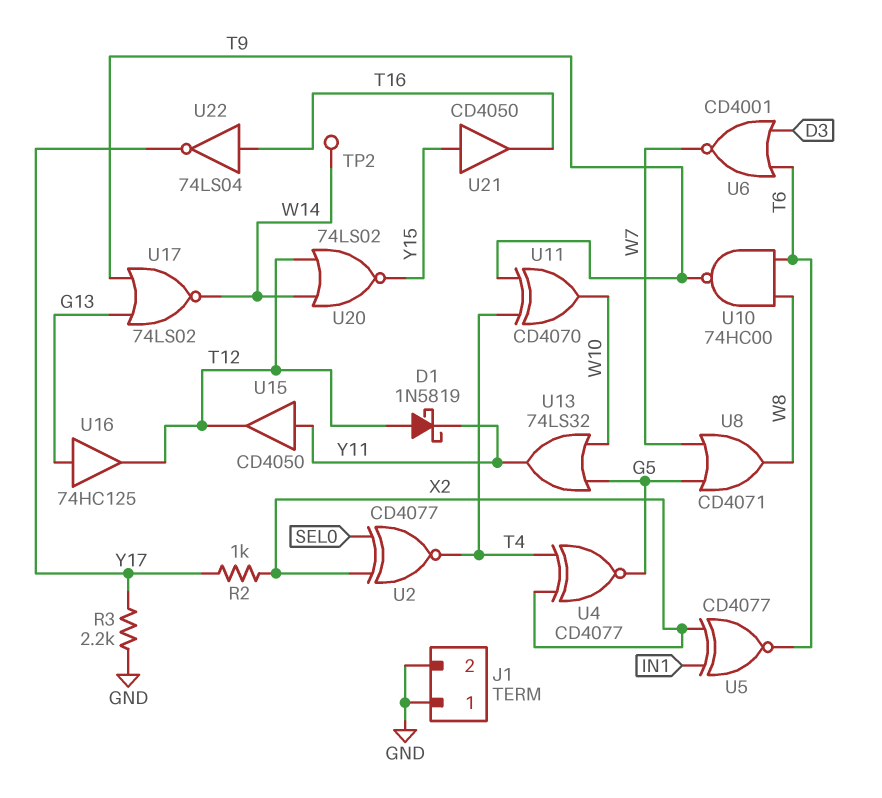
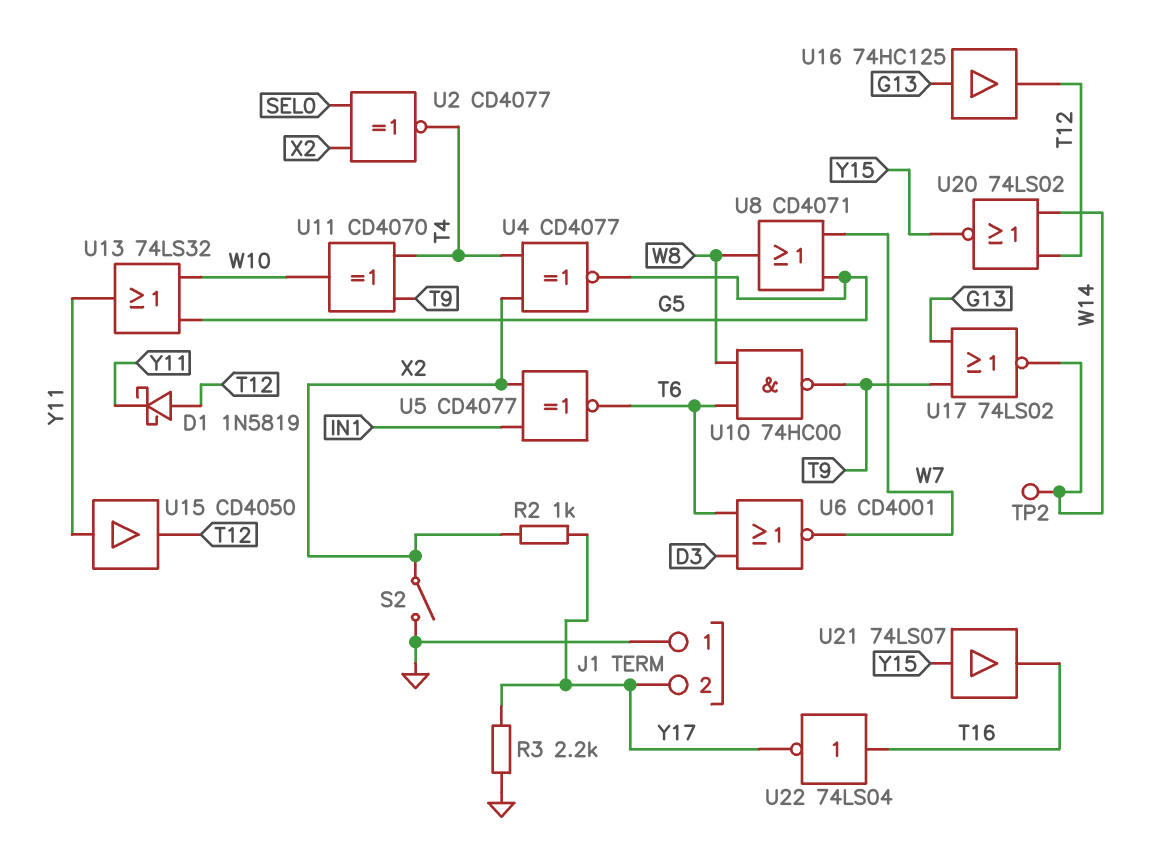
J1 pin 2: GND -> Y17
S2: none -> switch (GND, X2)
U21: buffer CD4050 (in Y15, out T16) -> buffer 74LS07 (in Y15, out T16)

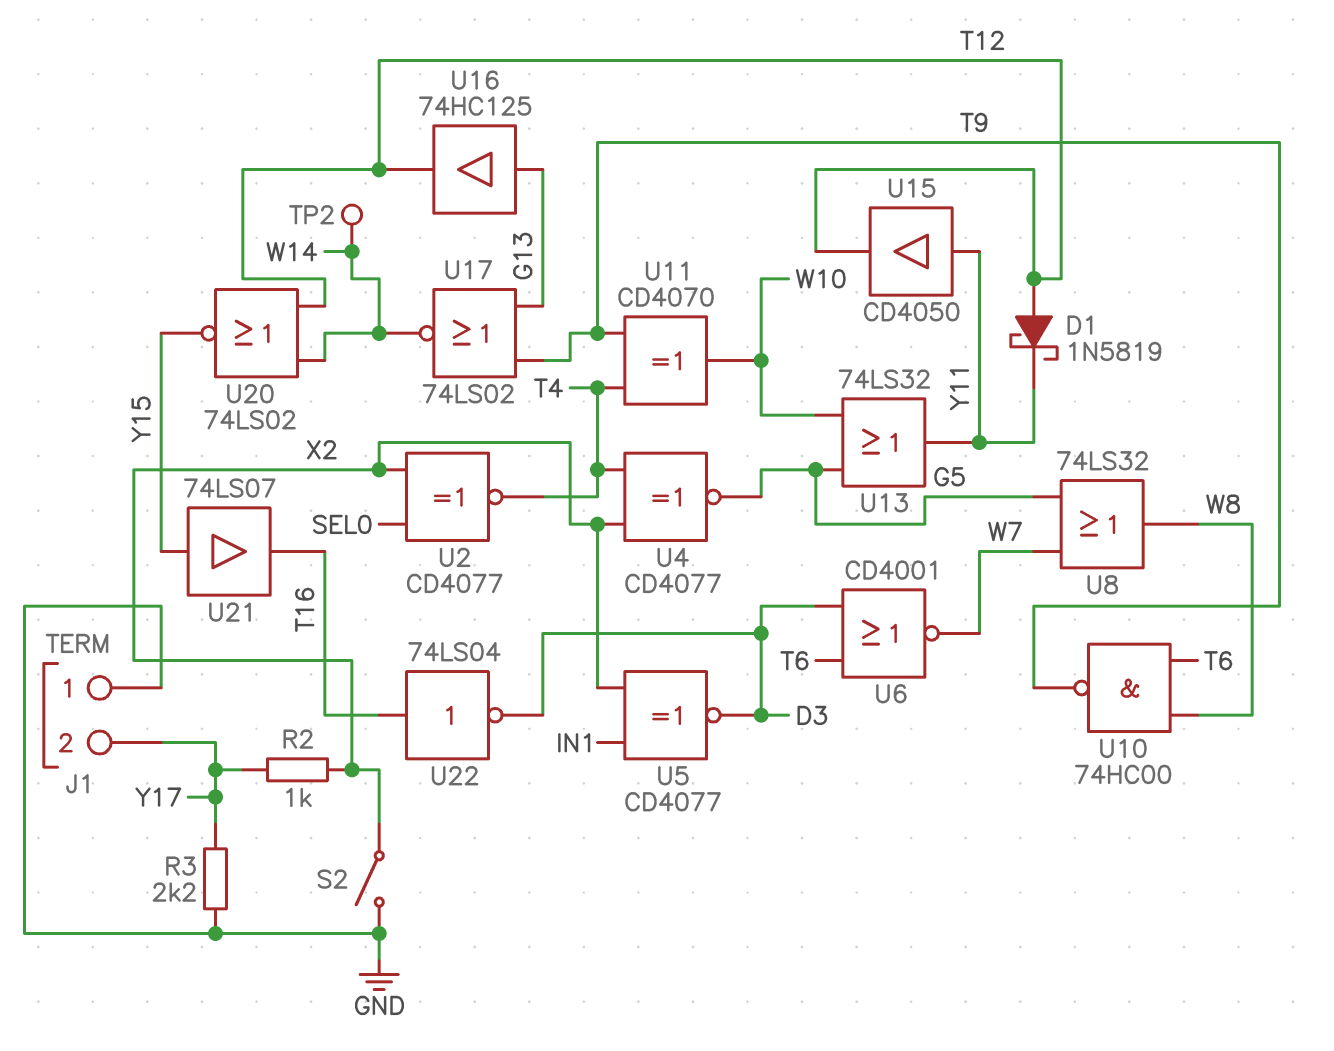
U5: XNOR CD4077 (in IN1, in X2, out T6) -> XNOR CD4077 (in IN1, in X2, out D3)
U8: OR CD4071 (in G5, in W7, out W8) -> OR 74LS32 (in G5, in W7, out W8)
U22: NOT 74LS04 (in T16, out Y17) -> NOT 74LS04 (in T16, out D3)

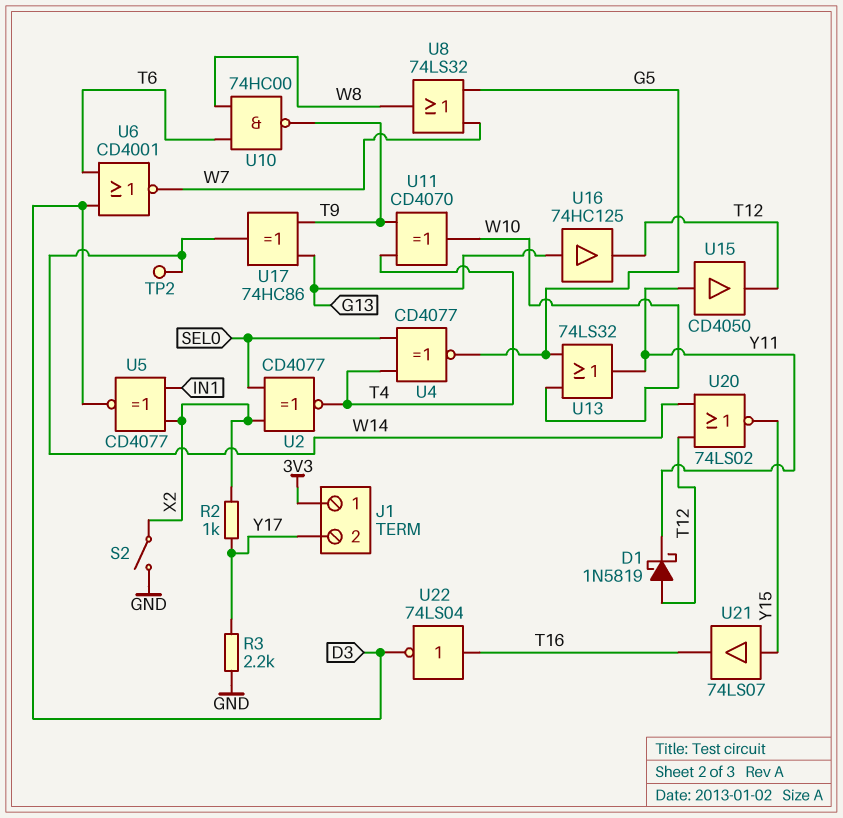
J1 pin 1: GND -> 3V3
U4: XNOR CD4077 (in T4, in X2, out G5) -> XNOR CD4077 (in SEL0, in T4, out G5)
U17: NOR 74LS02 (in G13, in T9, out W14) -> XOR 74HC86 (in G13, in T9, out W14)

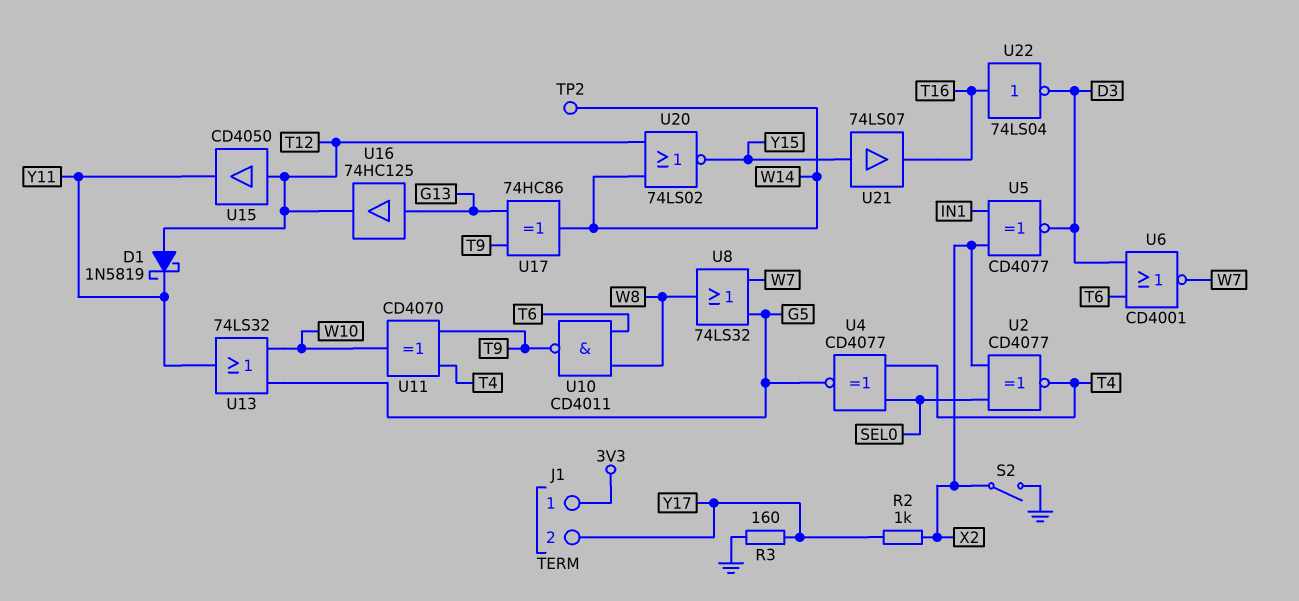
R3: 2.2k (GND, Y17) -> 160 (GND, Y17)
U10: NAND 74HC00 (in T6, in W8, out T9) -> NAND CD4011 (in T6, in W8, out T9)
U15: buffer CD4050 (in Y11, out T12) -> buffer CD4050 (in T12, out Y11)

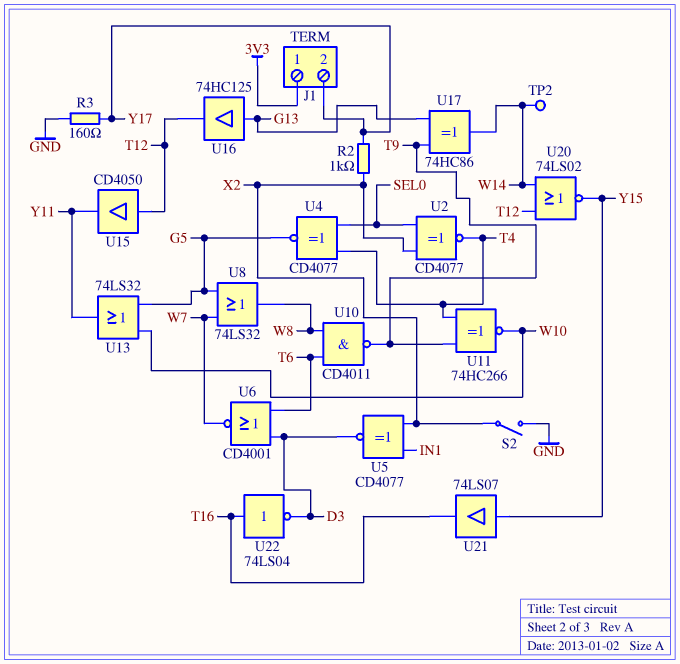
D1: schottky 1N5819 (A T12, K Y11) -> none
U11: XOR CD4070 (in T4, in T9, out W10) -> XNOR 74HC266 (in T4, in T9, out W10)

